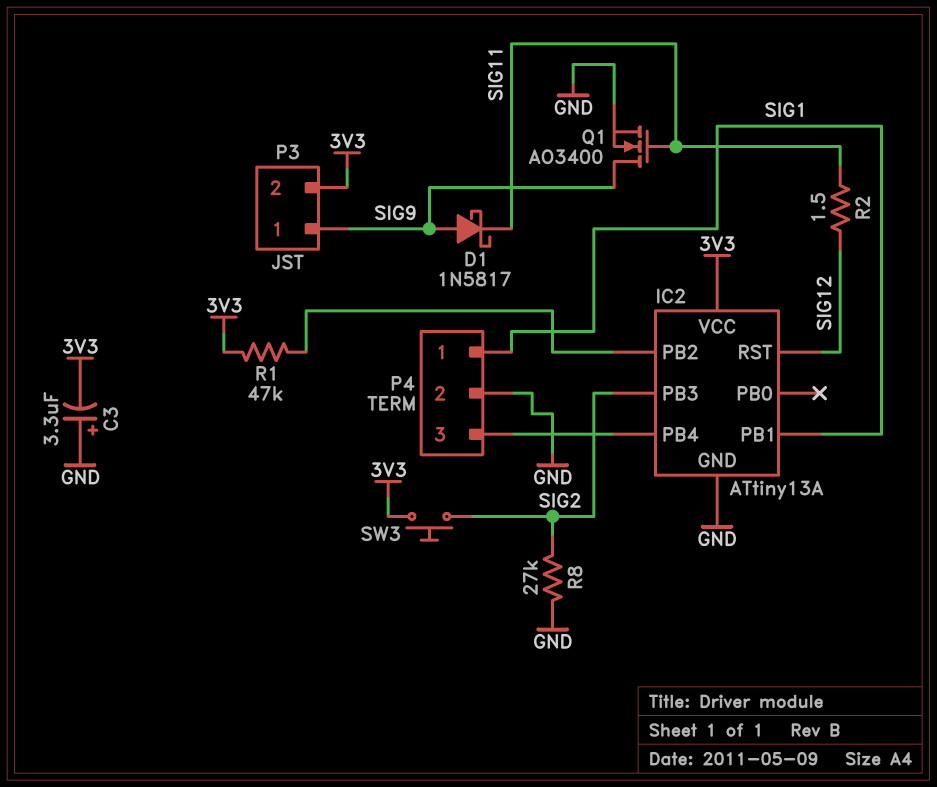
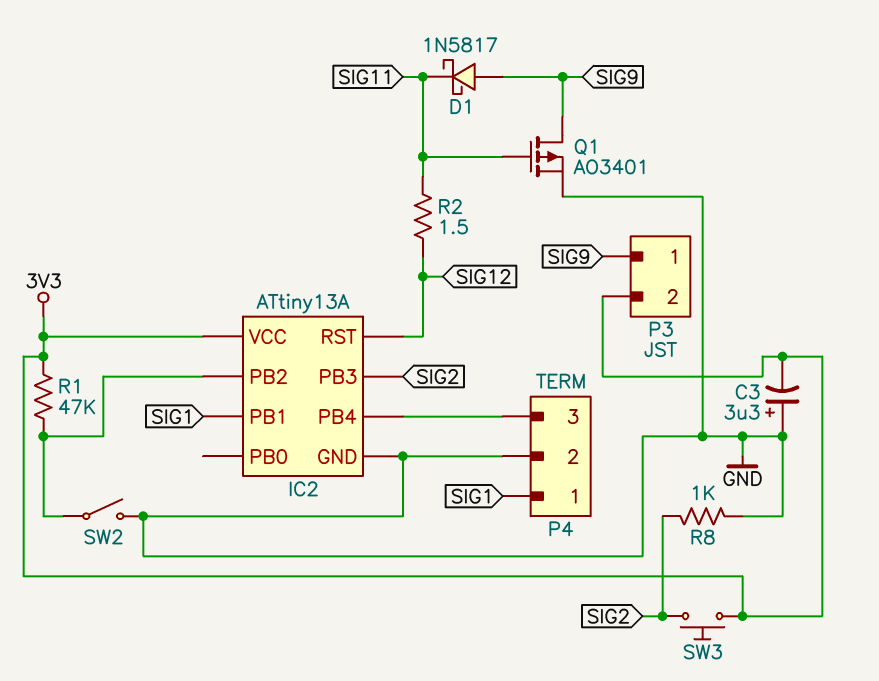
Q1: NMOS AO3400 (G SIG11, D SIG9, S GND) -> PMOS AO3401 (G SIG11, D SIG9, S GND)
R8: 27k (GND, SIG2) -> 1k (GND, SIG2)
SW2: none -> switch (GND, IC2/PB2)

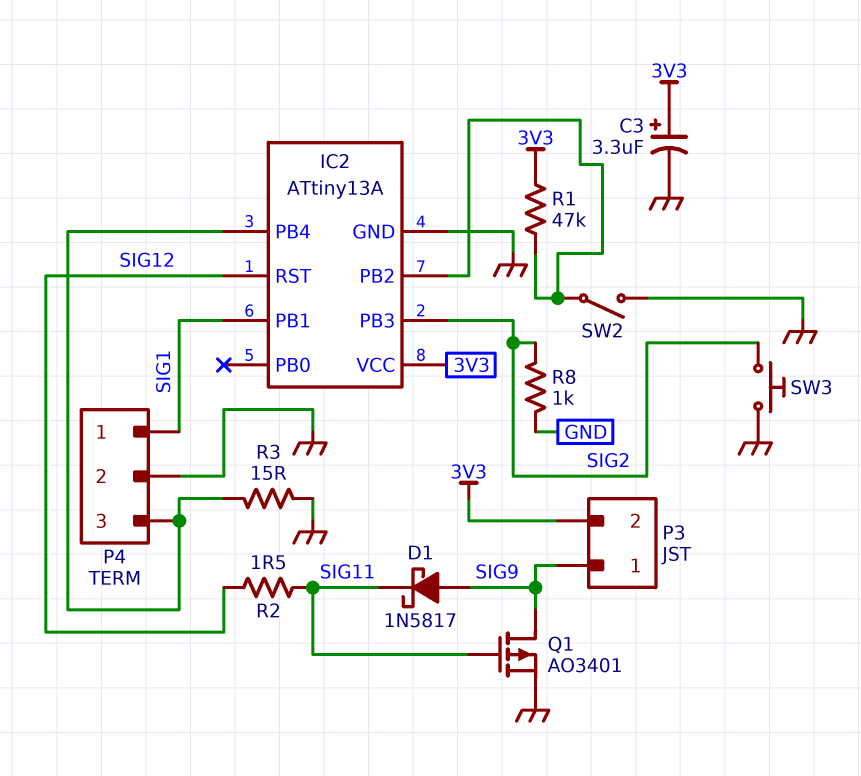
C3: 3.3uF (plus GND, minus 3V3) -> 3.3uF (plus 3V3, minus GND)
R3: none -> 15 (GND, IC2/PB4)
SW3: button (3V3, SIG2) -> button (GND, SIG2)

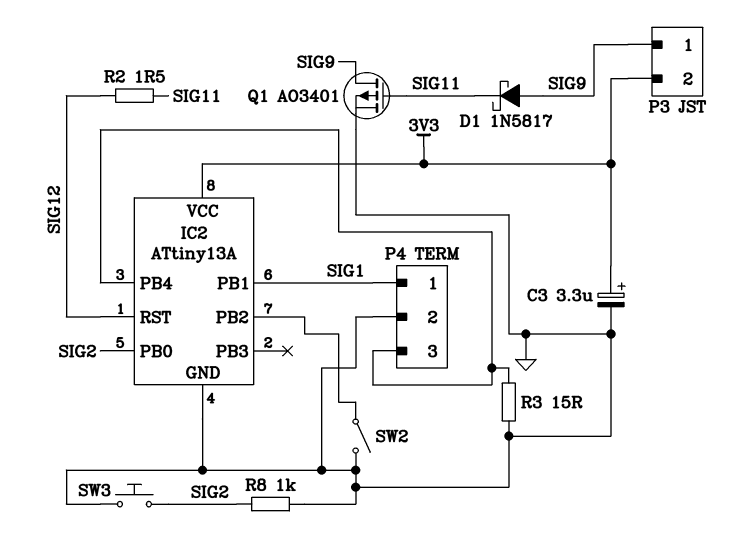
IC2 pin PB0: none -> SIG2
IC2 pin PB3: SIG2 -> none
R1: 47k (3V3, IC2/PB2) -> none

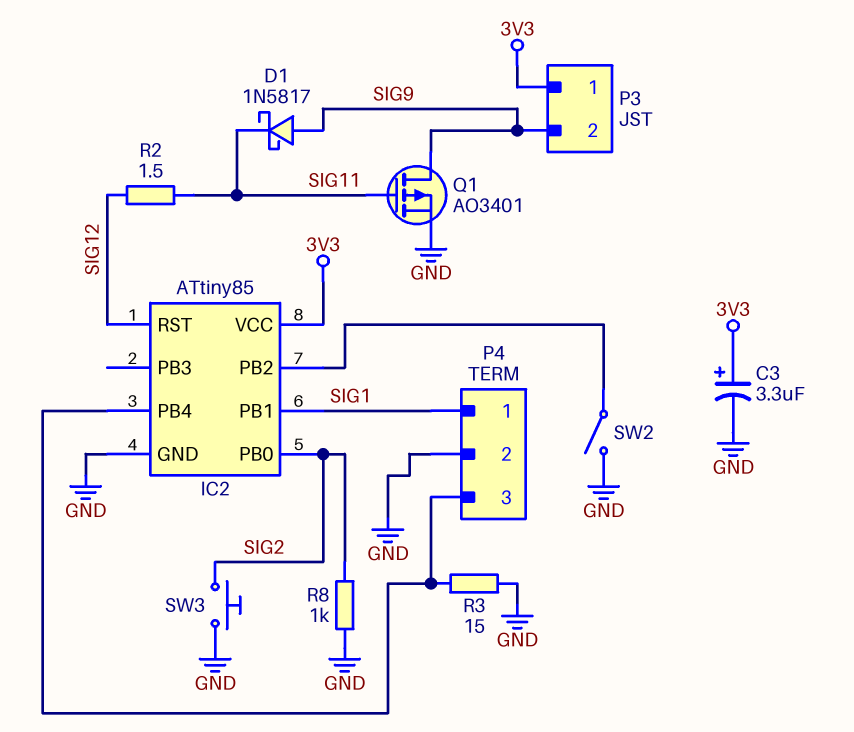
IC2: ATtiny13A -> ATtiny85
P3 pin 1: SIG9 -> 3V3
P3 pin 2: 3V3 -> SIG9

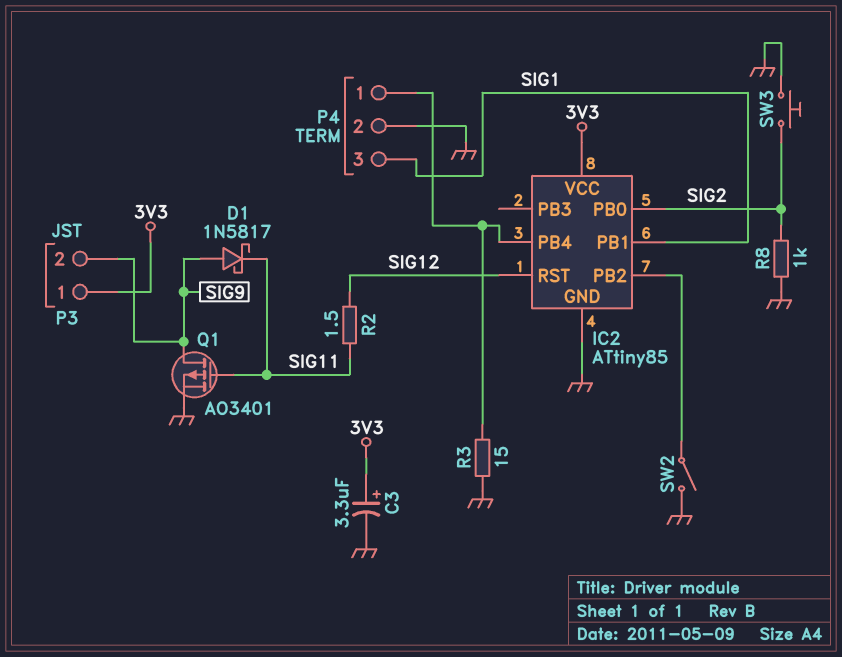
P4 pin 1: SIG1 -> IC2/PB4
P4 pin 3: IC2/PB4 -> SIG1

